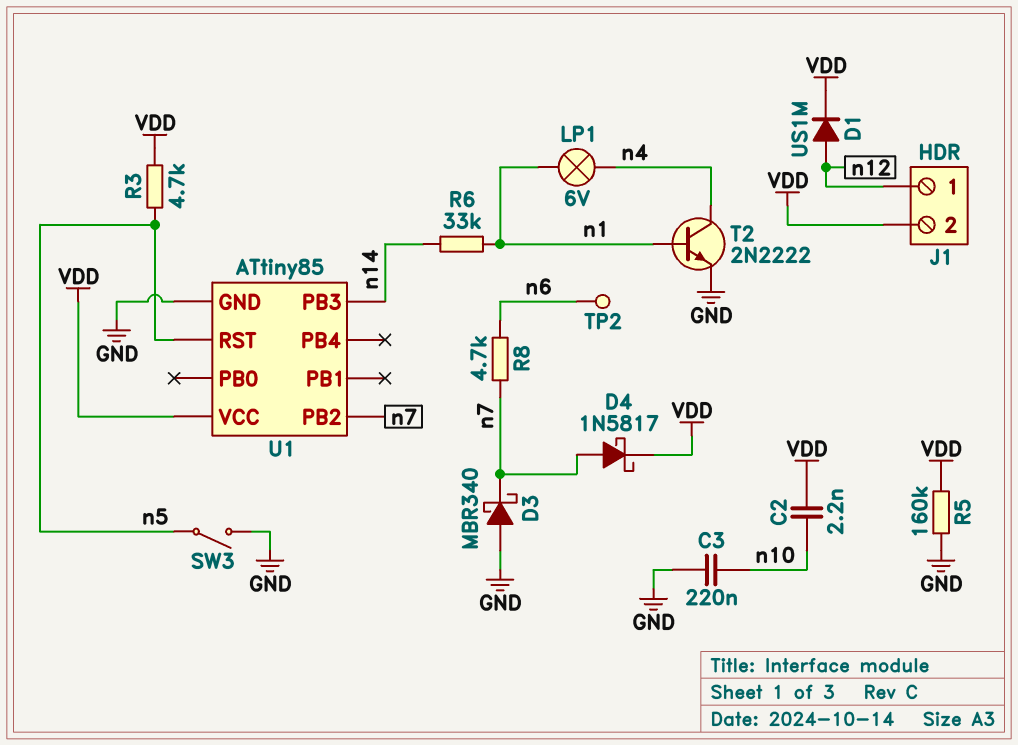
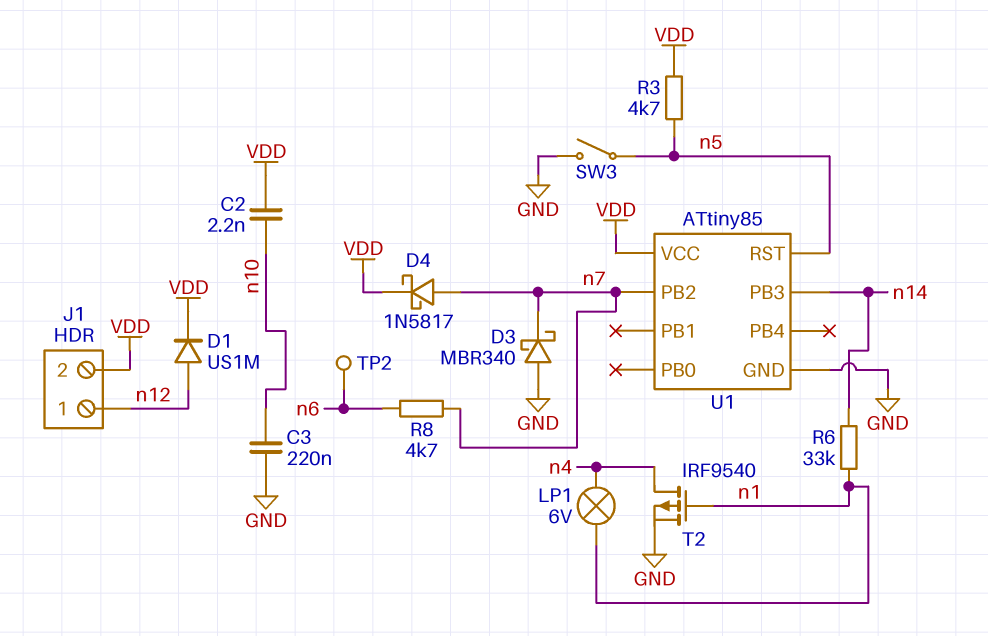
R5: 160k (GND, VDD) -> none
T2: NPN 2N2222 (B n1, C n4, E GND) -> PMOS IRF9540 (G n1, D n4, S GND)

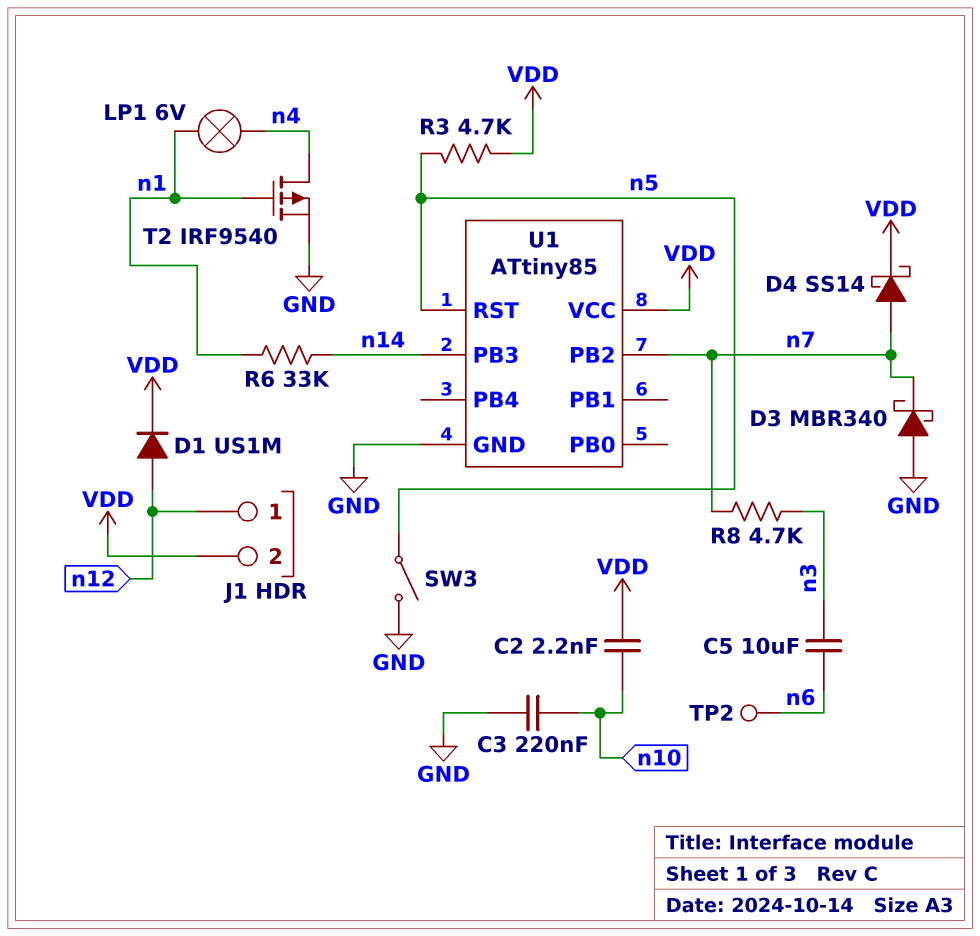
C5: none -> 10uF (n3, n6)
D4: schottky 1N5817 (A n7, K VDD) -> schottky SS14 (A n7, K VDD)
R8: 4.7k (n6, n7) -> 4.7k (n3, n7)

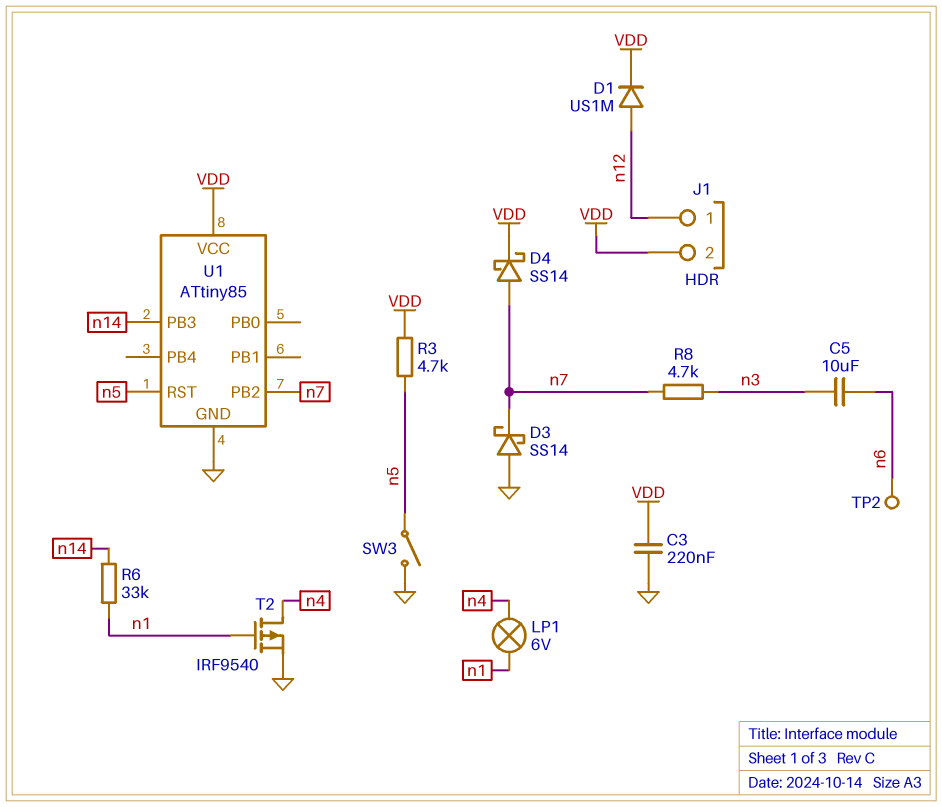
C2: 2.2nF (VDD, n10) -> none
C3: 220nF (GND, n10) -> 220nF (GND, VDD)
D3: schottky MBR340 (A GND, K n7) -> schottky SS14 (A GND, K n7)

